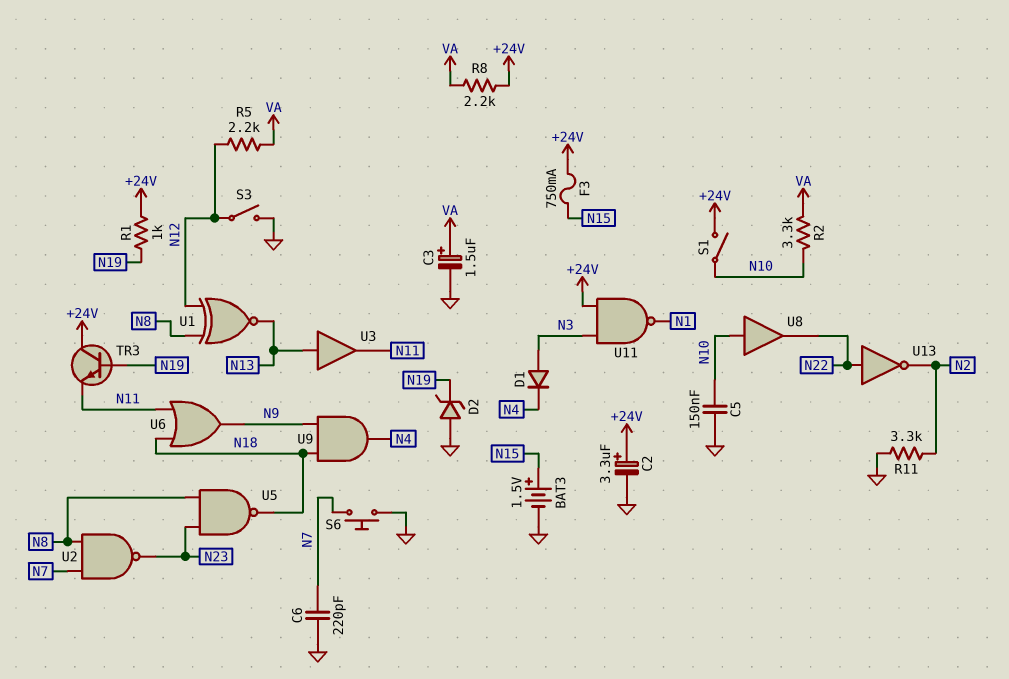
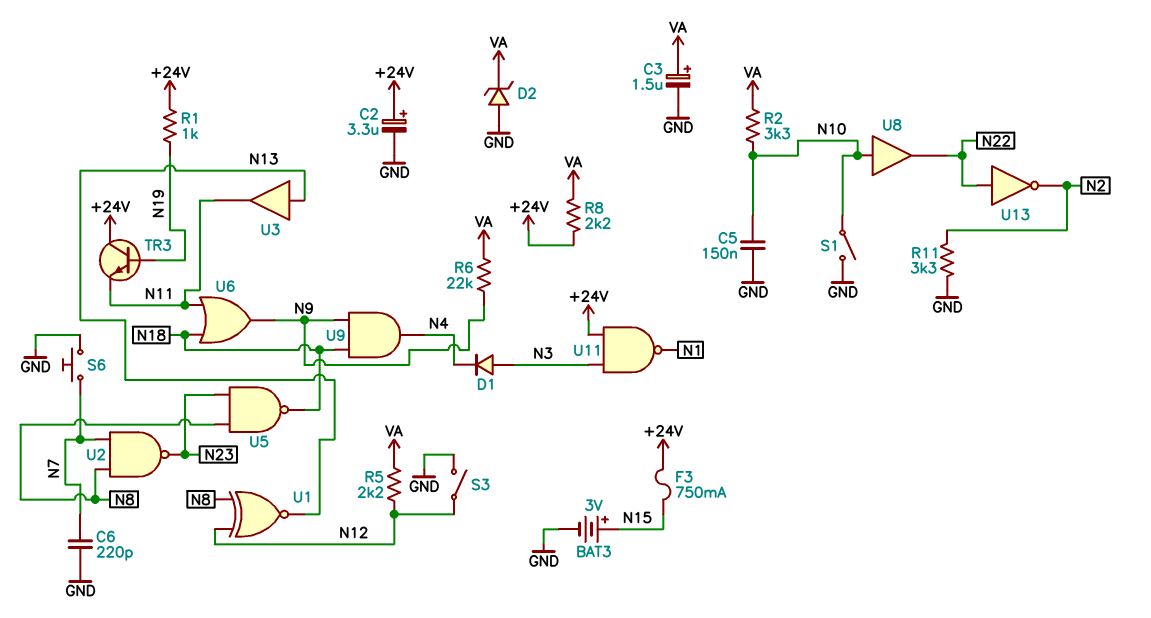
BAT3: 1.5V (plus N15, minus GND) -> 3V (plus N15, minus GND)
D2: zener (A GND, K N19) -> zener (A GND, K VA)
R6: none -> 22k (N9, VA)
S1: switch (+24V, N10) -> switch (GND, N10)

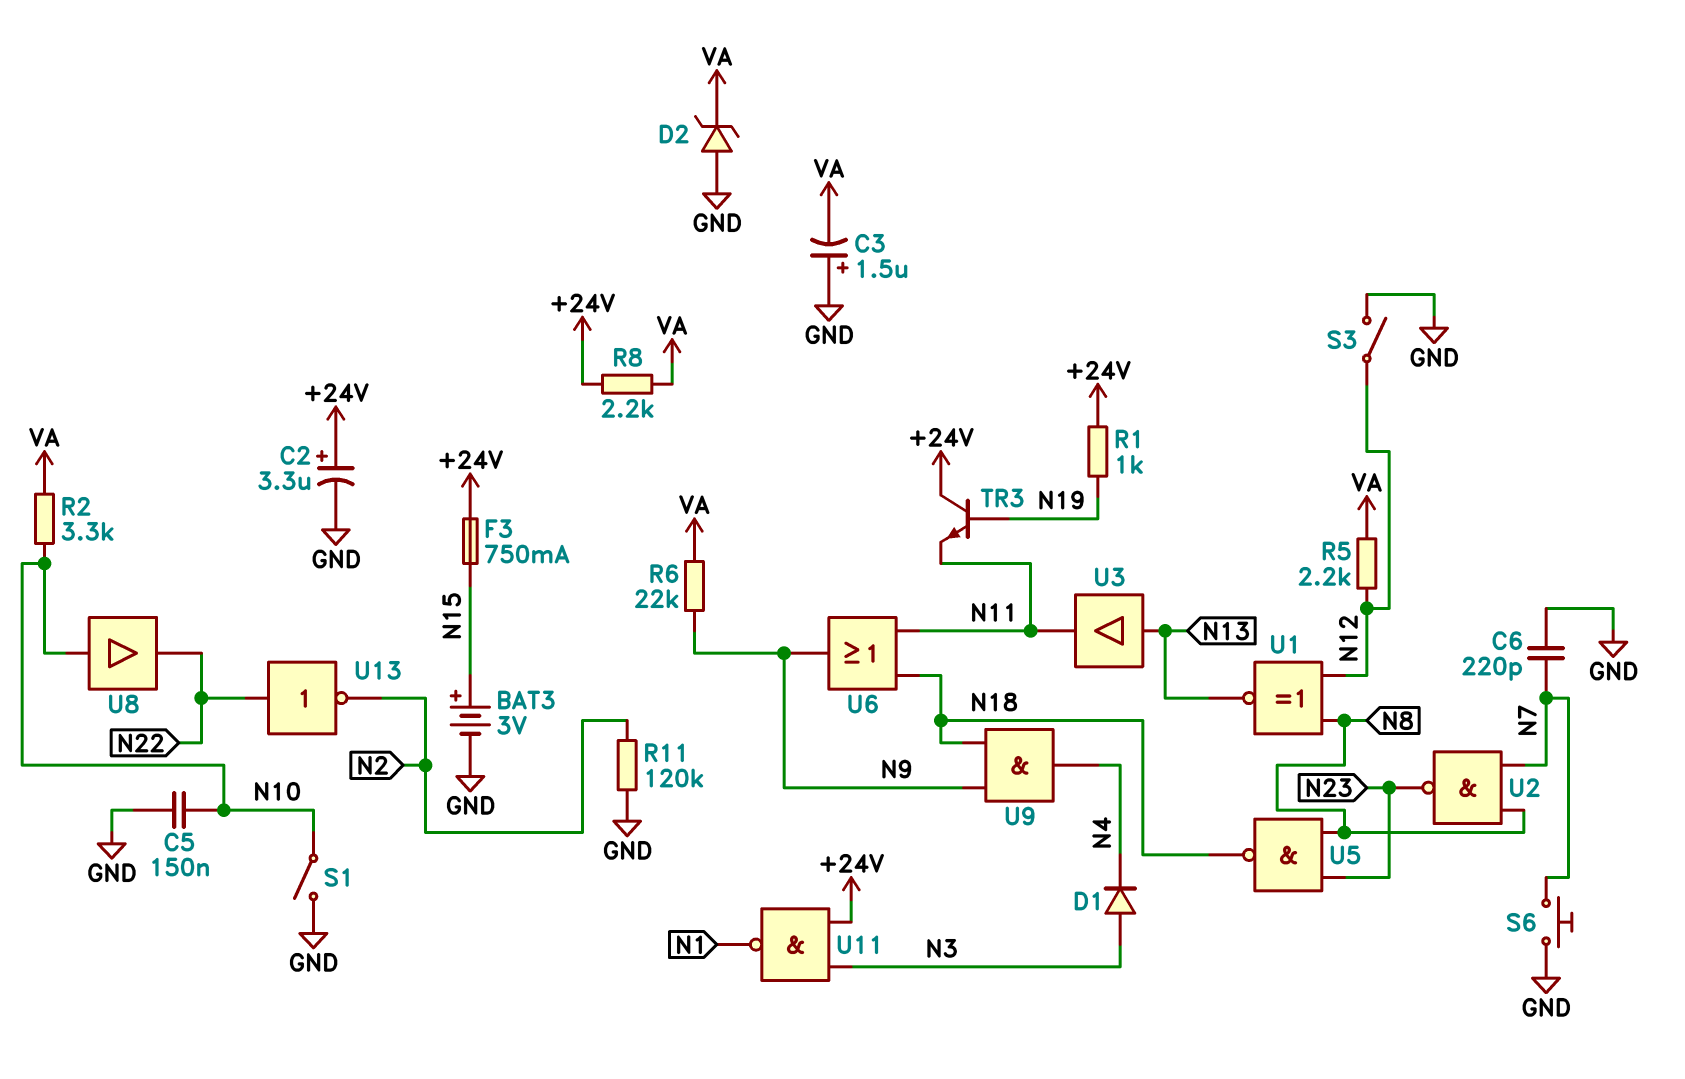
C3: 1.5uF (plus VA, minus GND) -> 1.5uF (plus GND, minus VA)
R11: 3.3k (GND, N2) -> 120k (GND, N2)

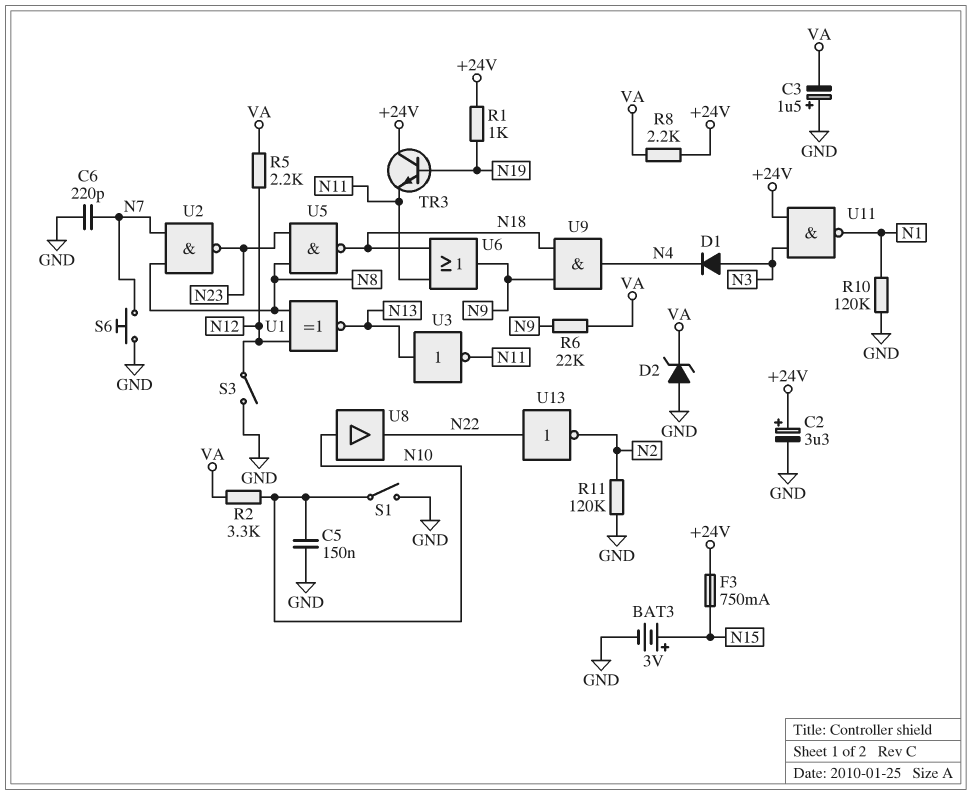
R10: none -> 120k (GND, N1)
U3: buffer (in N13, out N11) -> NOT (in N13, out N11)

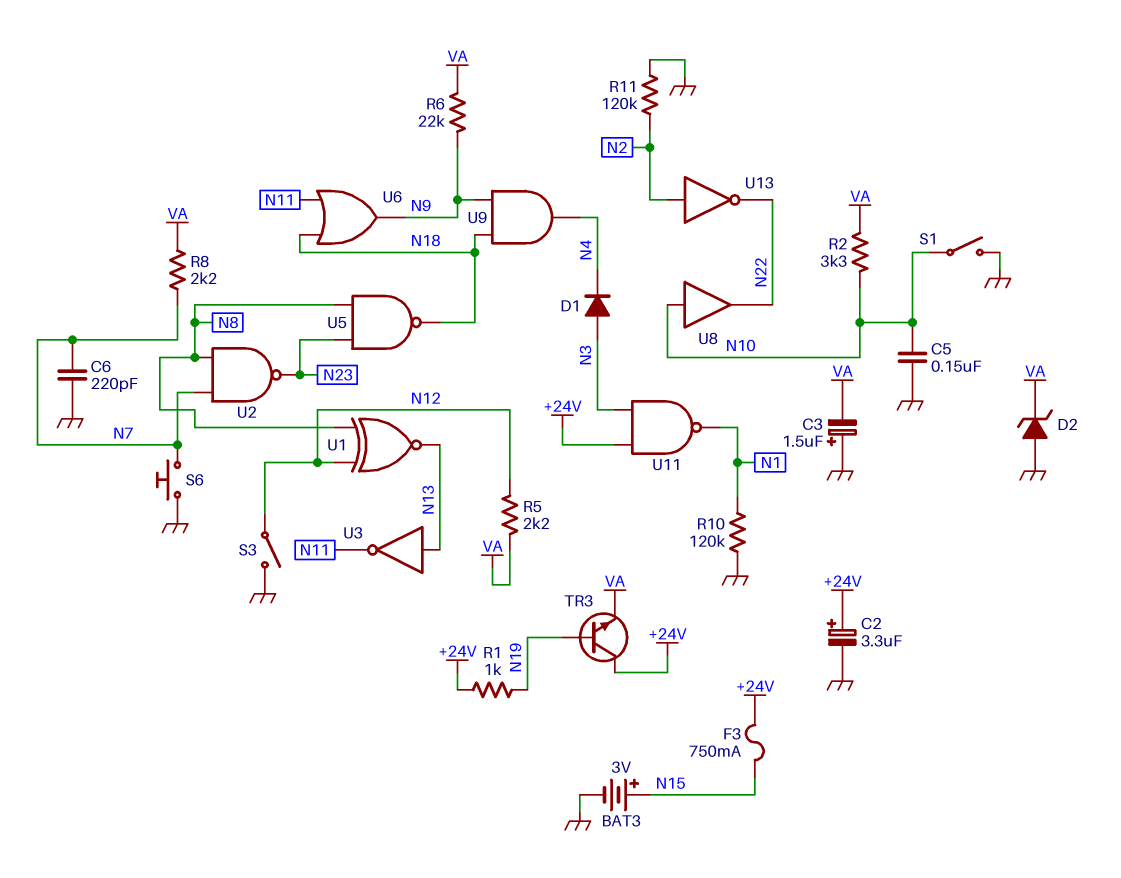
R8: 2.2k (+24V, VA) -> 2.2k (N7, VA)
TR3: NPN (B N19, C +24V, E N11) -> NPN (B N19, C +24V, E VA)
U13: NOT (in N22, out N2) -> NOT (in N2, out N22)

